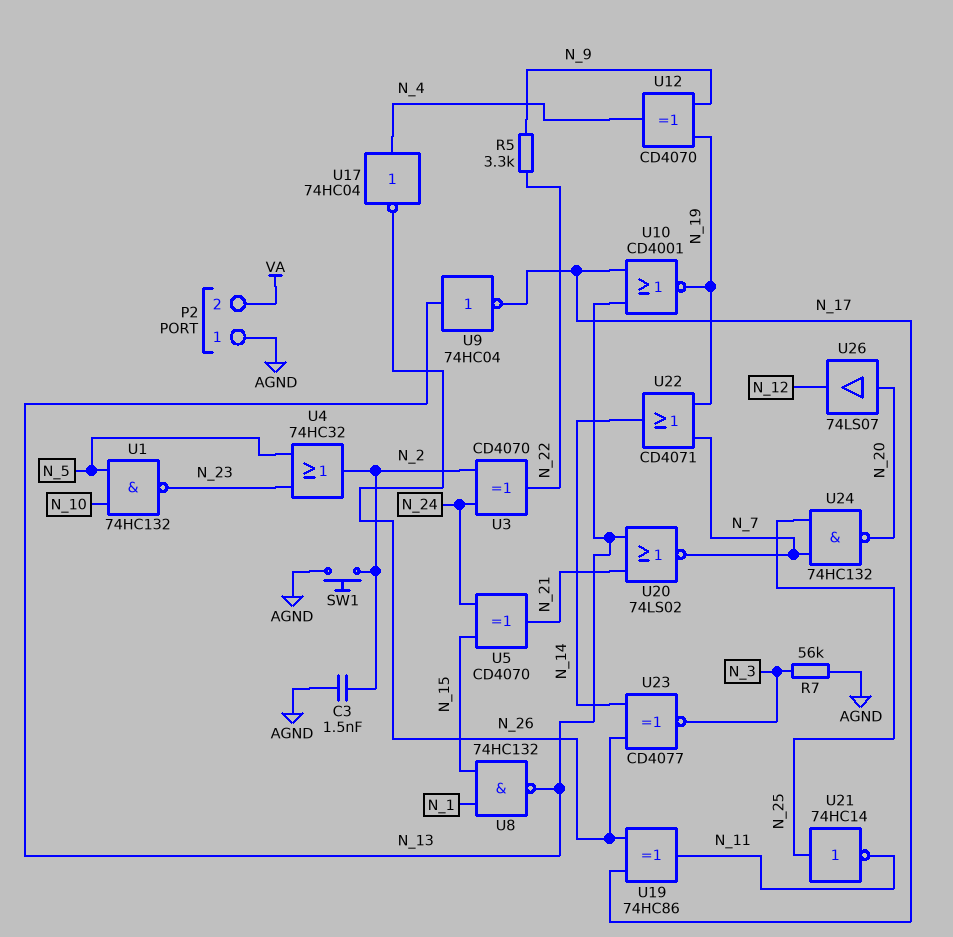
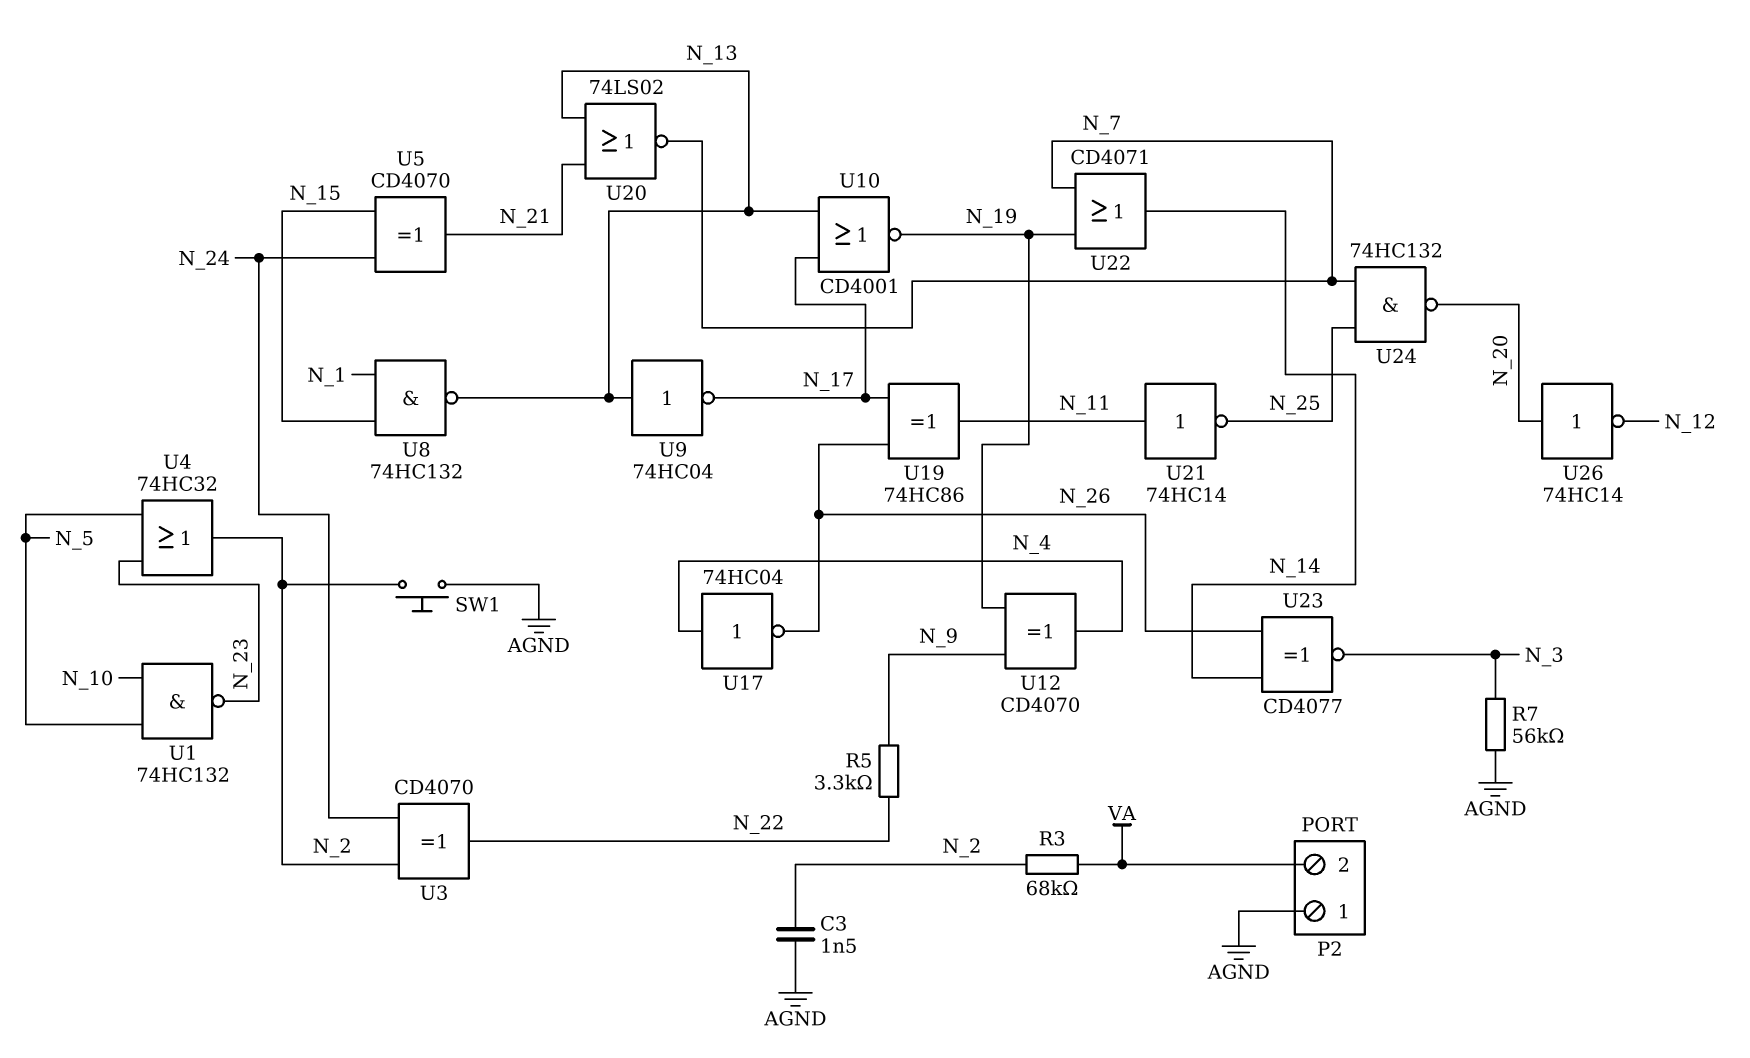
R3: none -> 68k (N_2, VA)
U21: NOT 74HC14 (in N_25, out N_11) -> NOT 74HC14 (in N_11, out N_25)
U26: buffer 74LS07 (in N_20, out N_12) -> NOT 74HC14 (in N_20, out N_12)

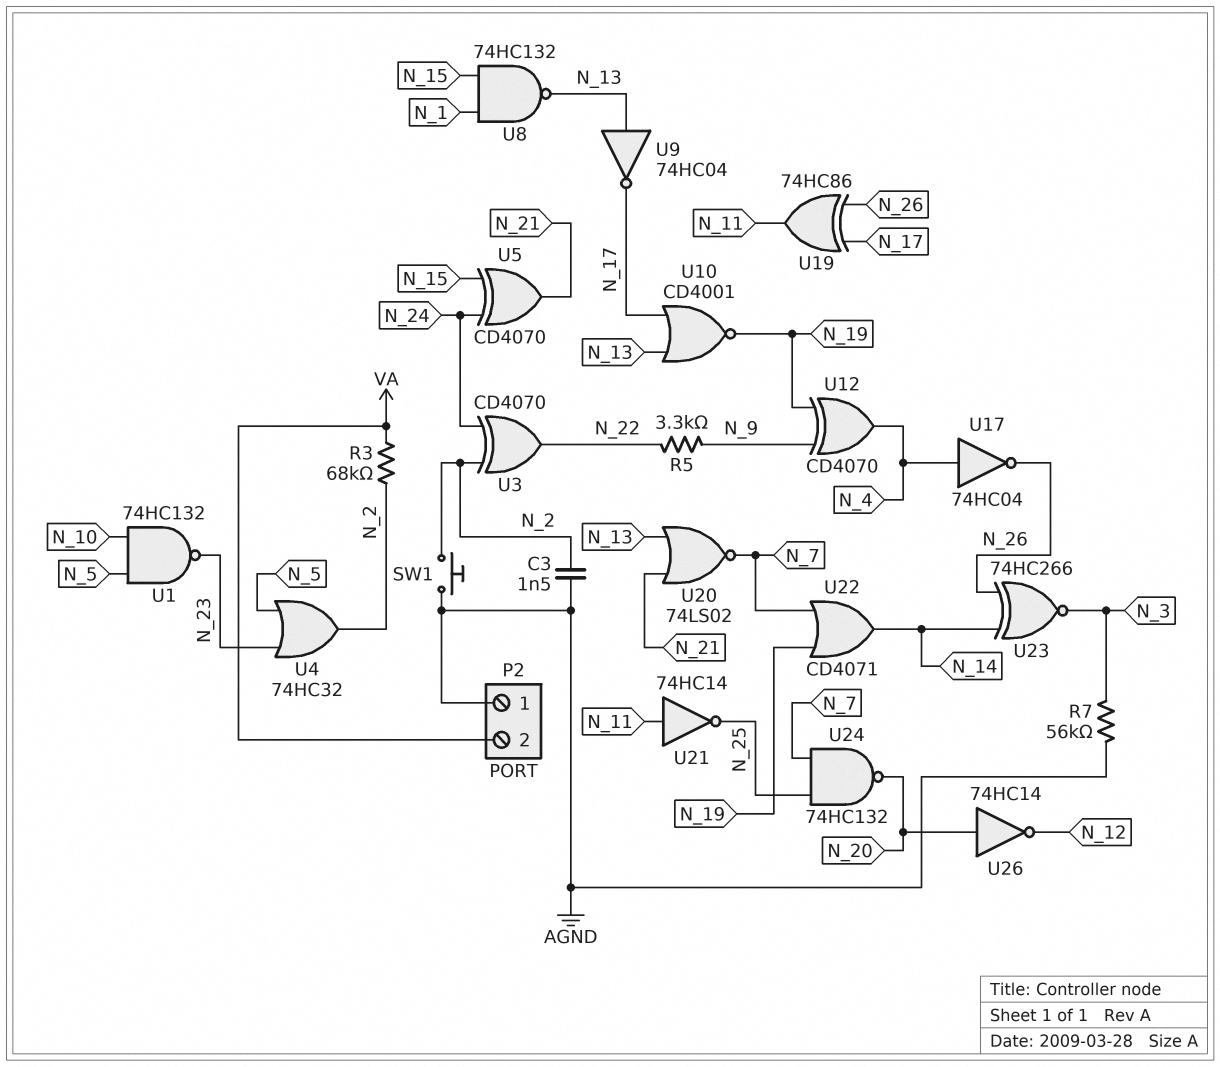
U23: XNOR CD4077 (in N_14, in N_26, out N_3) -> XNOR 74HC266 (in N_14, in N_26, out N_3)

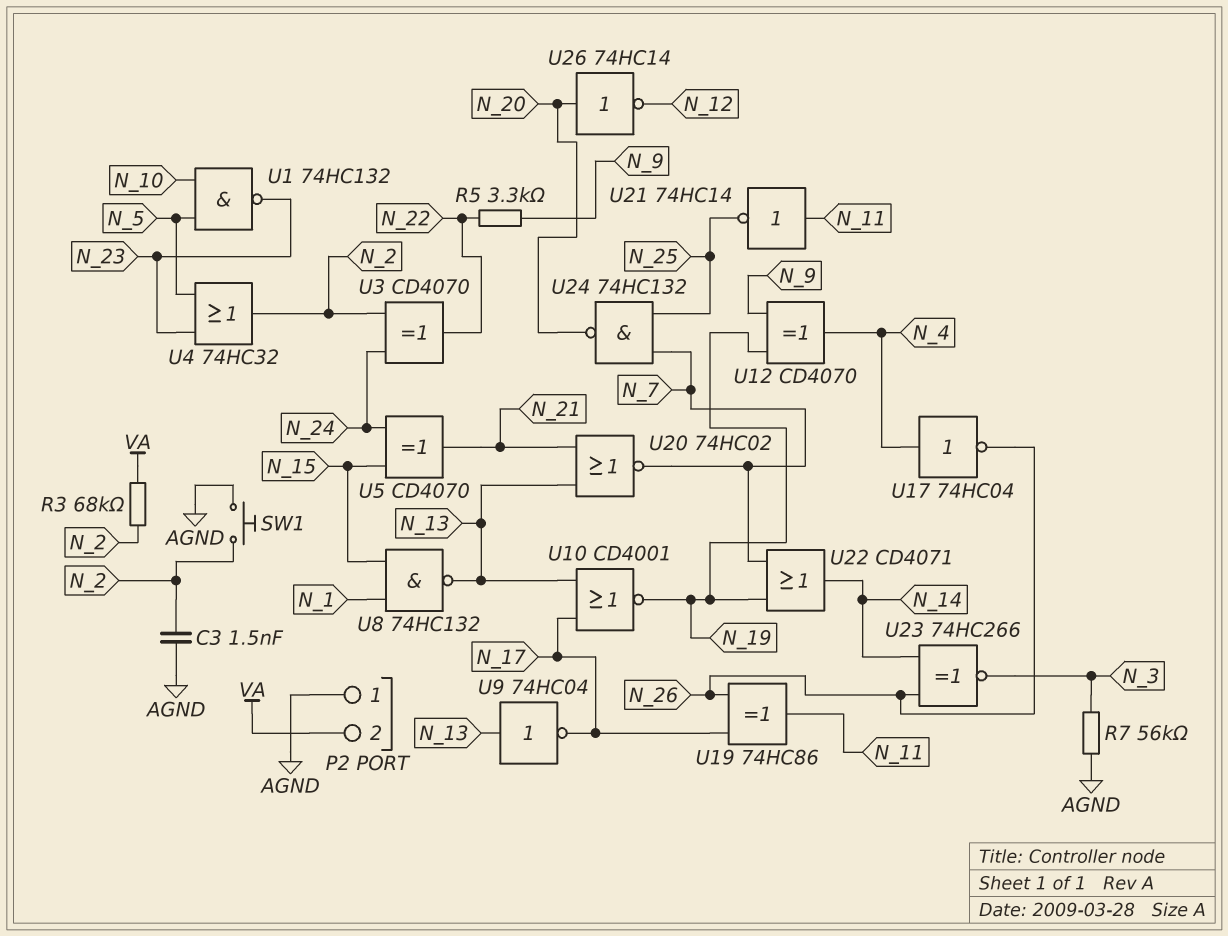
U20: NOR 74LS02 (in N_13, in N_21, out N_7) -> NOR 74HC02 (in N_13, in N_21, out N_7)

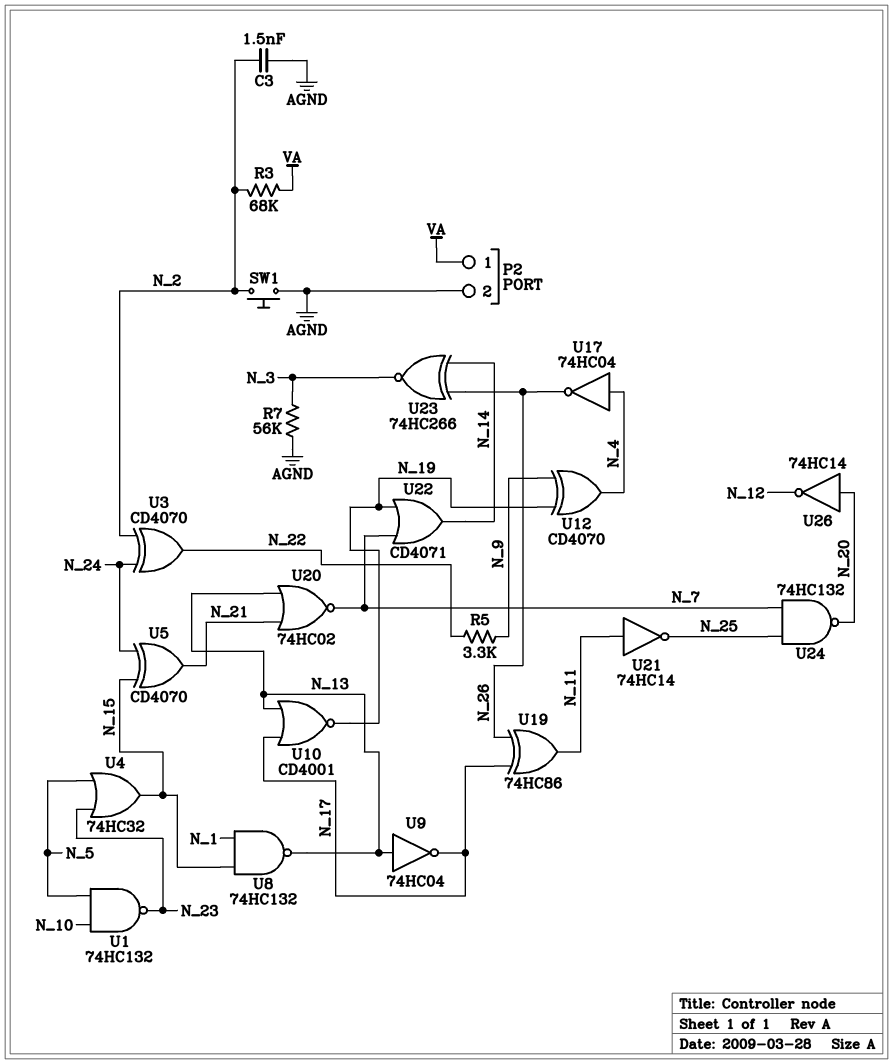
P2 pin 1: AGND -> VA
P2 pin 2: VA -> AGND
U4: OR 74HC32 (in N_5, in N_23, out N_2) -> OR 74HC32 (in N_5, in N_23, out N_15)

